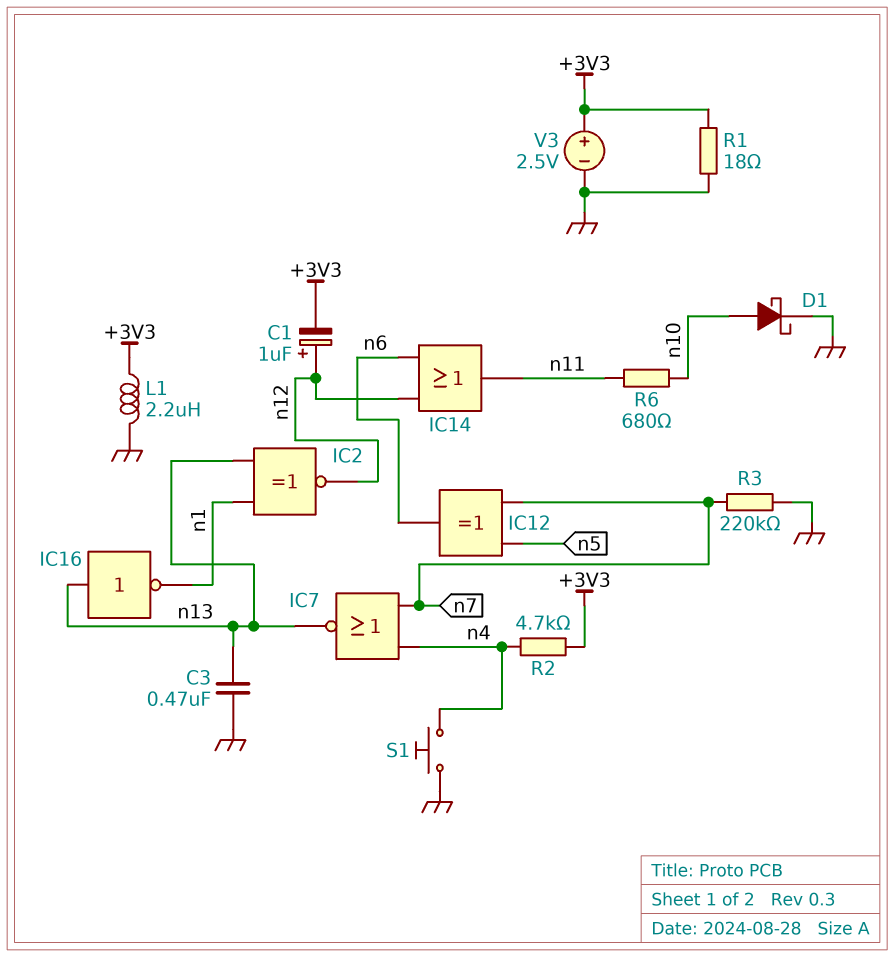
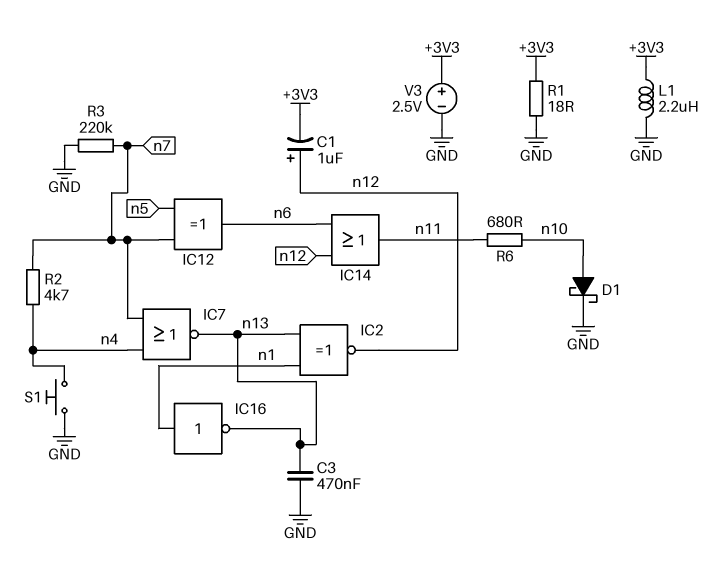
IC16: NOT (in n13, out n1) -> NOT (in n1, out n13)
R2: 4.7k (+3V3, n4) -> 4.7k (n4, n7)

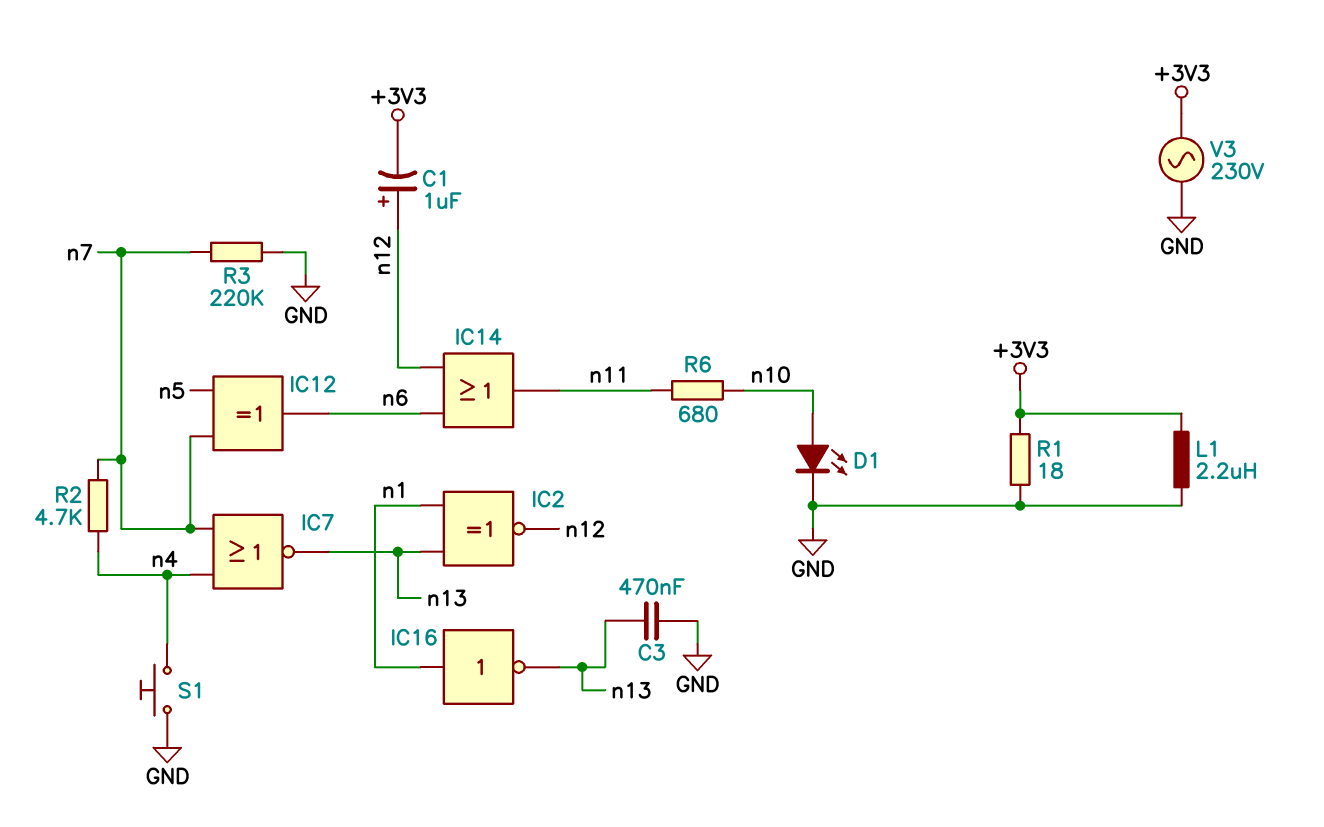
D1: schottky (A n10, K GND) -> LED (A n10, K GND)
V3: 2.5V (plus +3V3, minus GND) -> AC 230V (+3V3, GND)

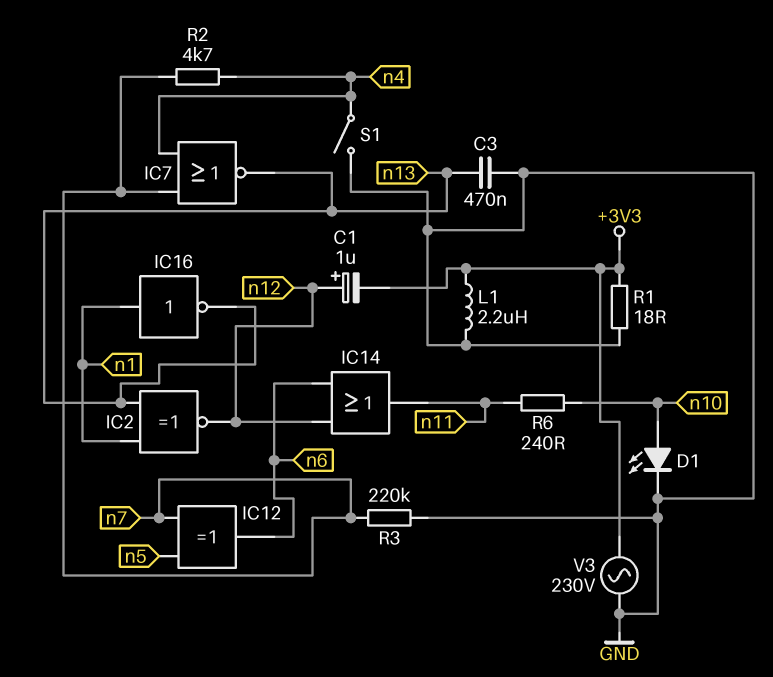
R6: 680 (n10, n11) -> 240 (n10, n11)
S1: button (GND, n4) -> switch (GND, n4)

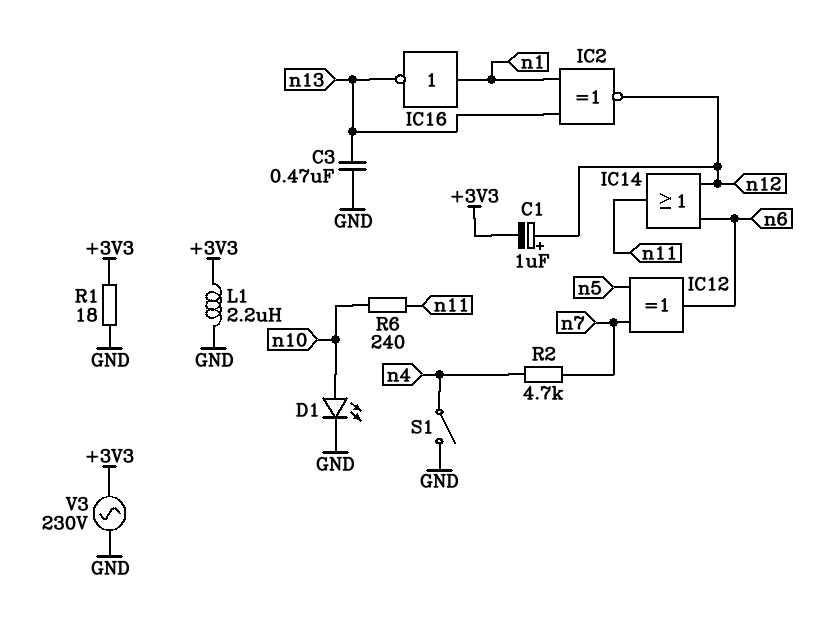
IC7: NOR (in n4, in n7, out n13) -> none
R3: 220k (GND, n7) -> none

